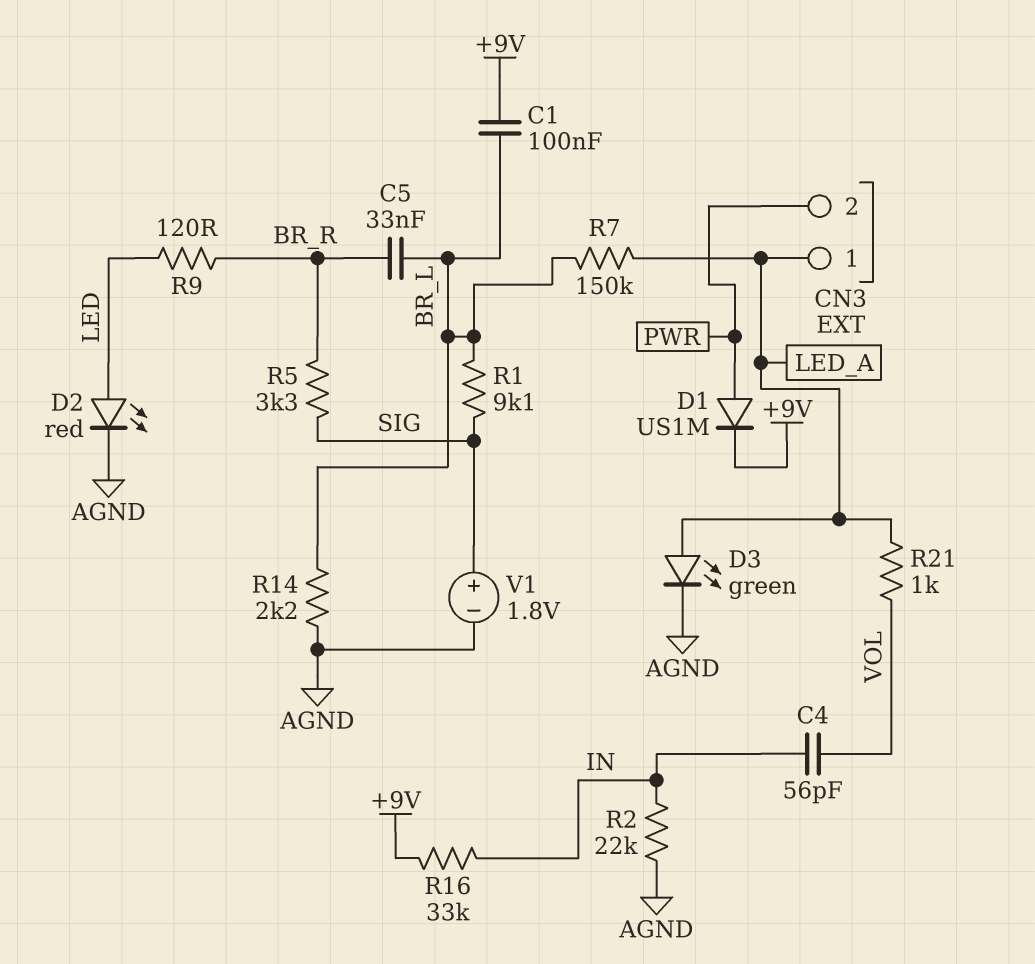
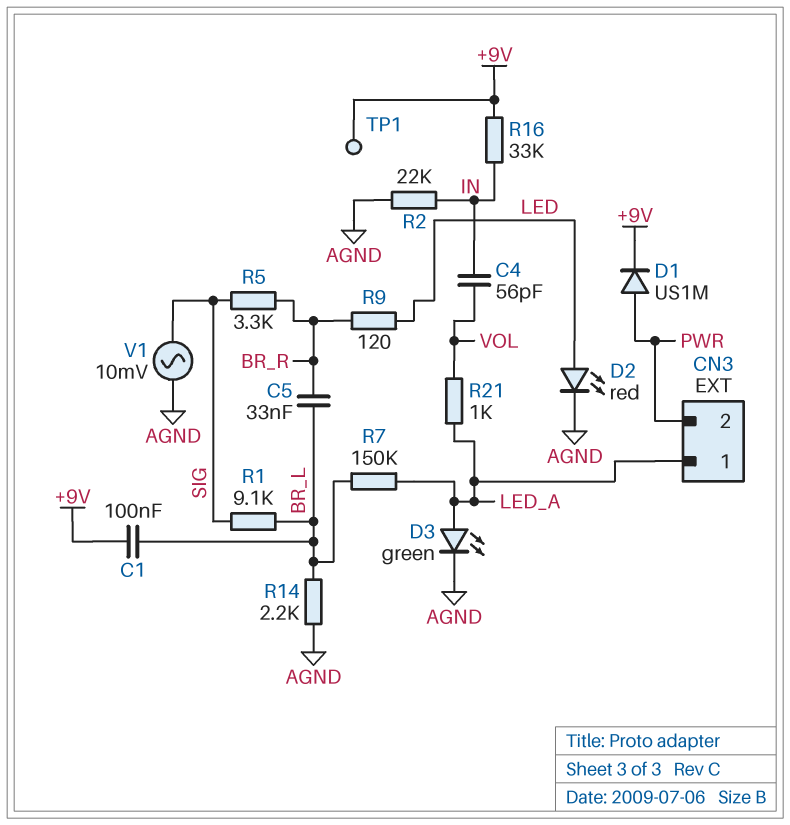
TP1: none -> test point (+9V)
V1: 1.8V (plus SIG, minus AGND) -> AC 10mV (AGND, SIG)

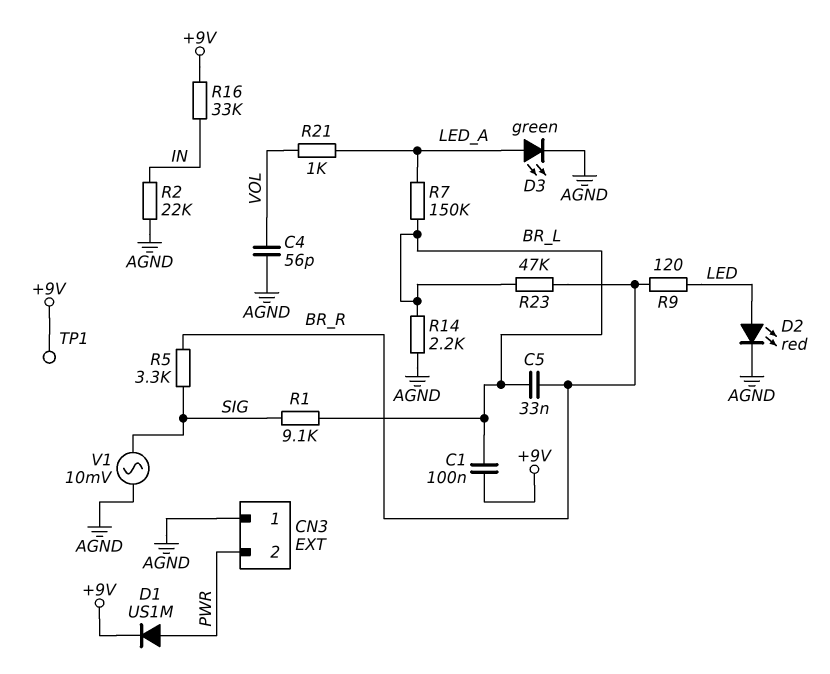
C4: 56pF (IN, VOL) -> 56pF (AGND, VOL)
CN3 pin 1: LED_A -> AGND
R23: none -> 47k (BR_L, BR_R)

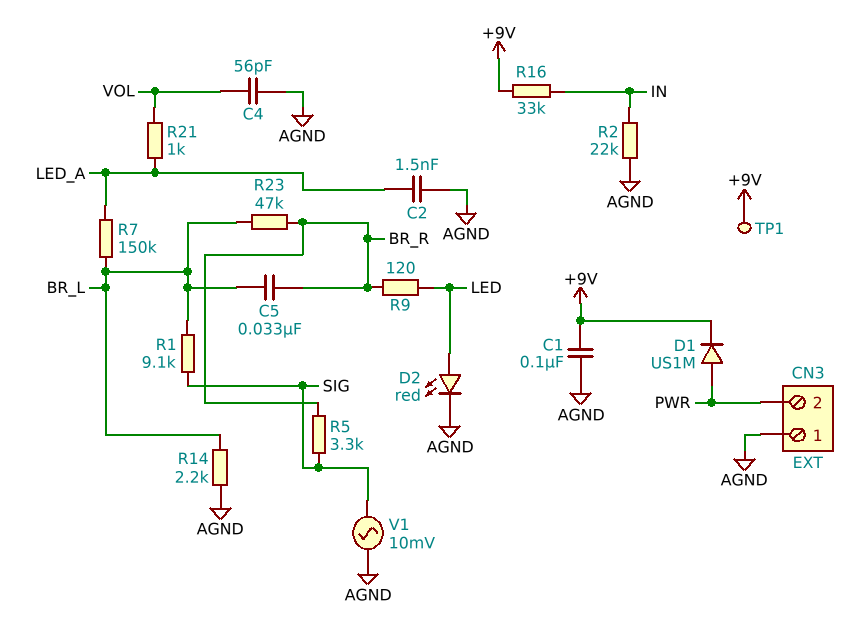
C1: 100nF (+9V, BR_L) -> 100nF (+9V, AGND)
C2: none -> 1.5nF (AGND, LED_A)
D3: LED green (A LED_A, K AGND) -> none

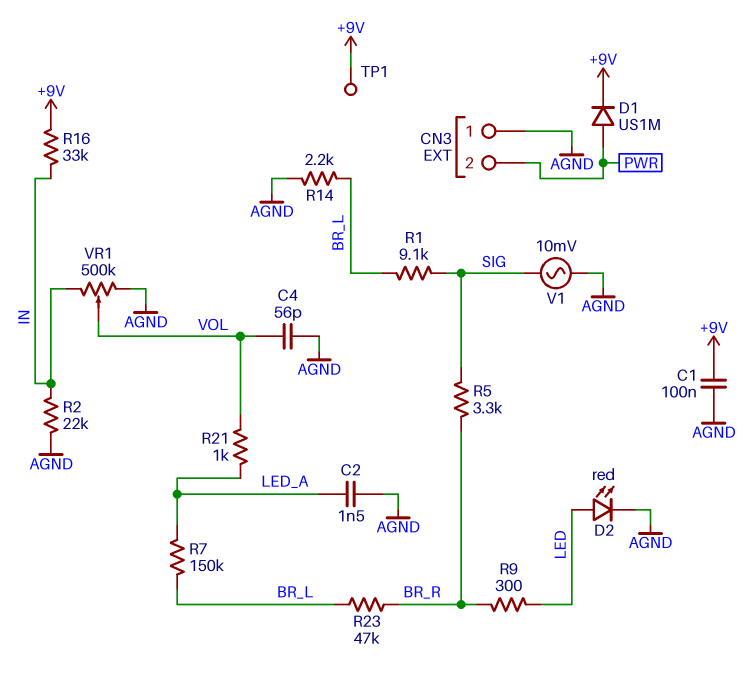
C5: 33nF (BR_L, BR_R) -> none
R9: 120 (BR_R, LED) -> 300 (BR_R, LED)
VR1: none -> 500k (AGND, IN, wiper VOL)

